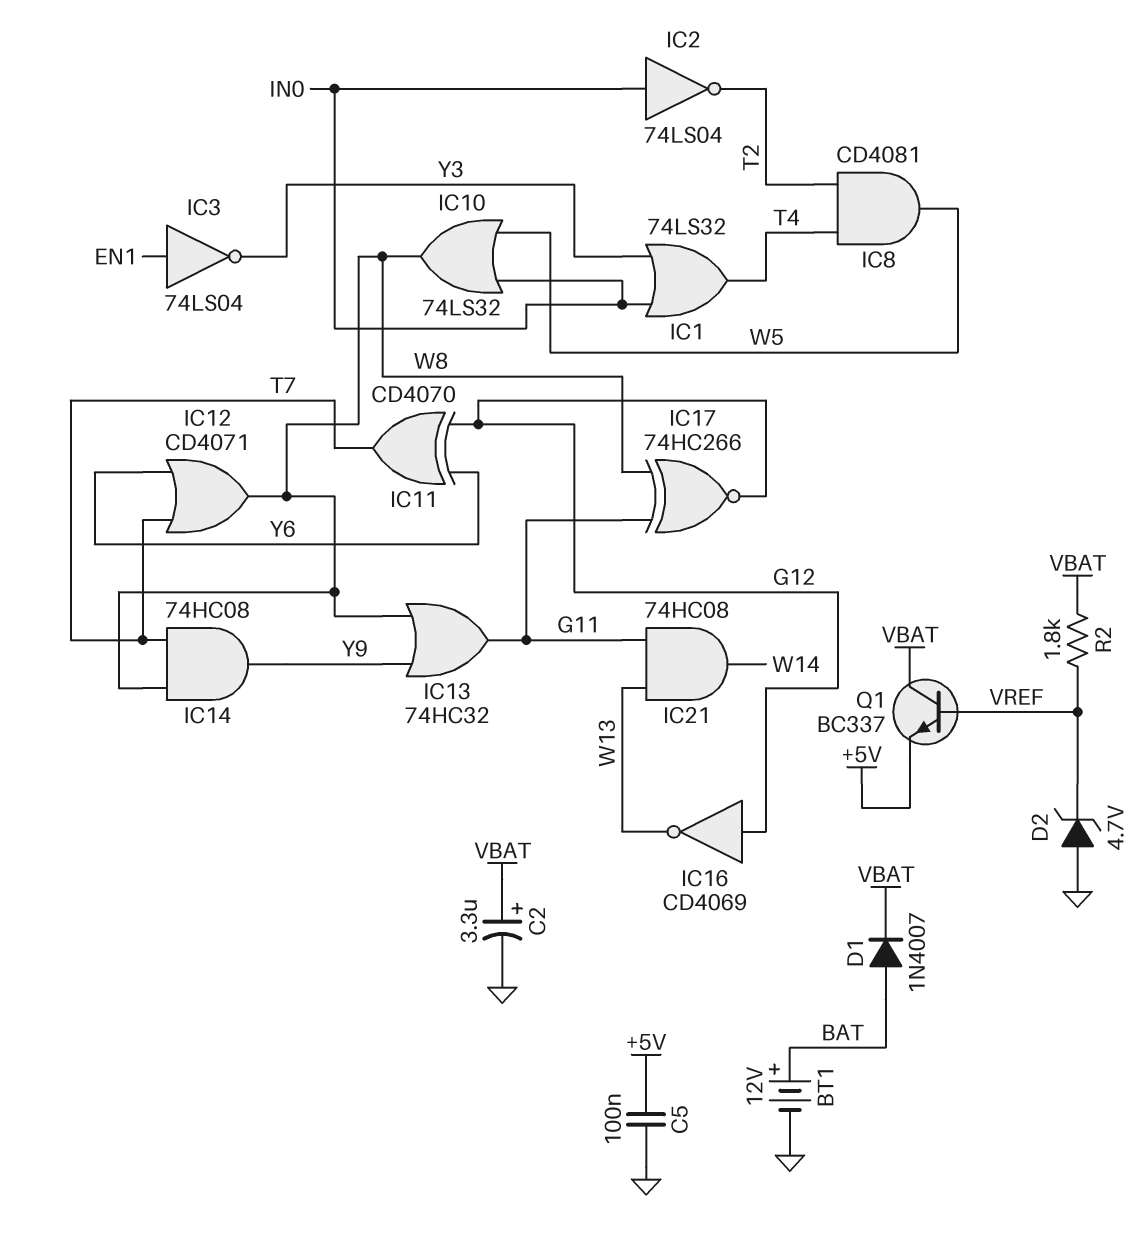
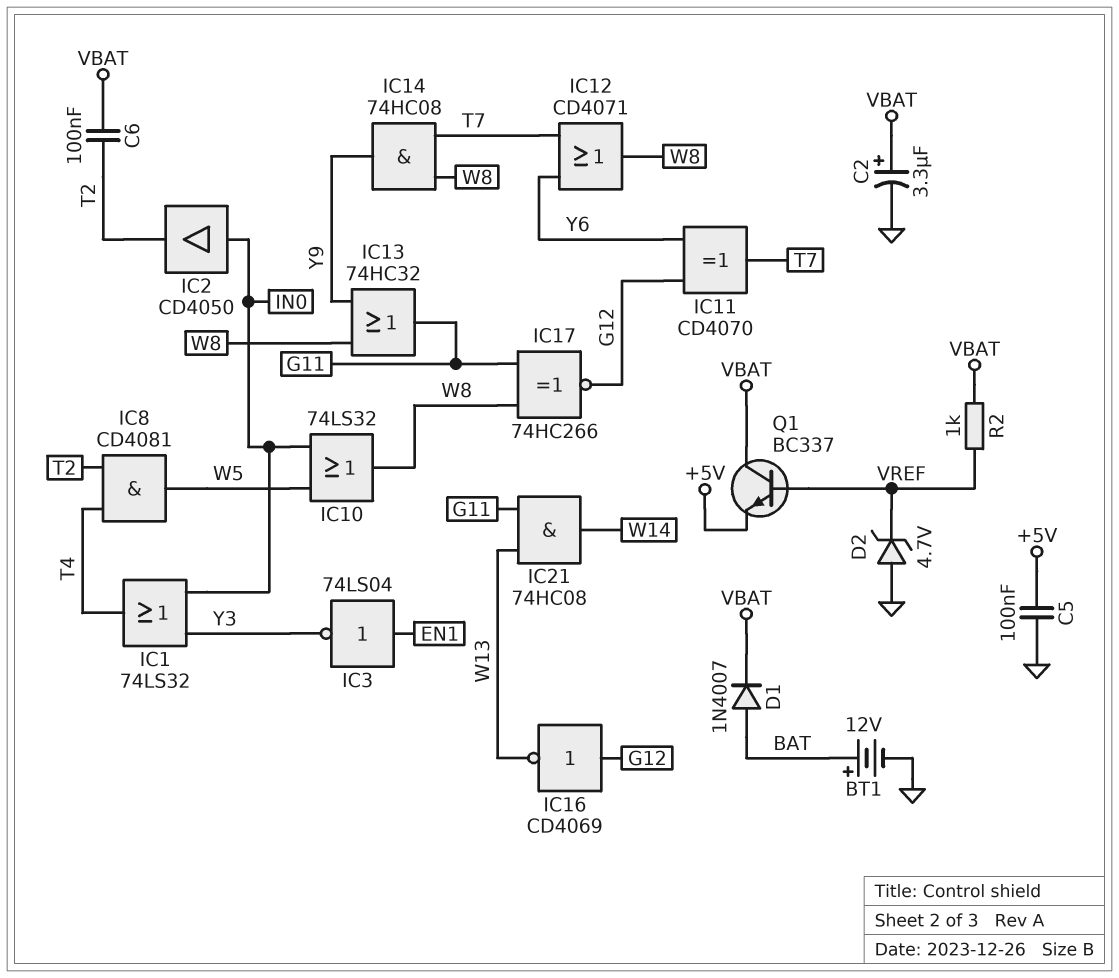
C6: none -> 100nF (T2, VBAT)
IC2: NOT 74LS04 (in IN0, out T2) -> buffer CD4050 (in IN0, out T2)
R2: 1.8k (VBAT, VREF) -> 1k (VBAT, VREF)

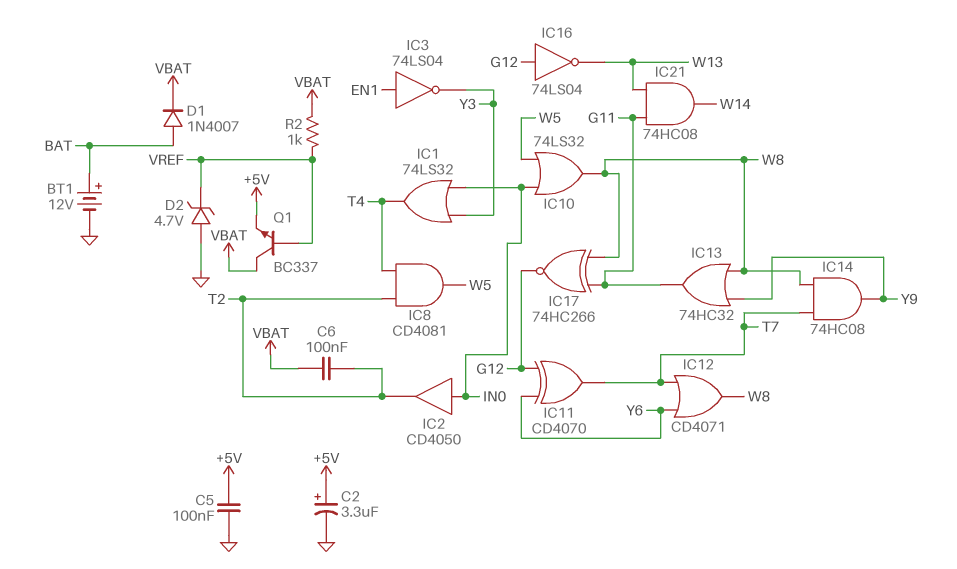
C2: 3.3uF (plus VBAT, minus GND) -> 3.3uF (plus +5V, minus GND)
IC16: NOT CD4069 (in G12, out W13) -> NOT 74LS04 (in G12, out W13)

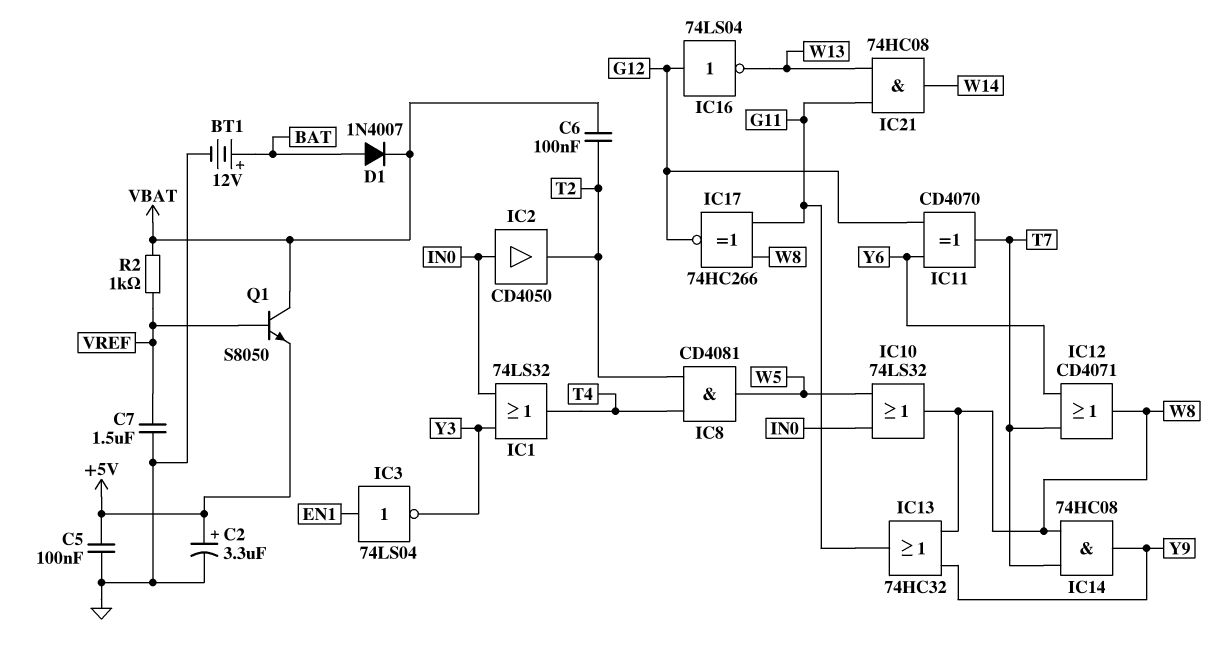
C7: none -> 1.5uF (GND, VREF)
D2: zener 4.7V (A GND, K VREF) -> none
Q1: NPN BC337 (B VREF, C VBAT, E +5V) -> NPN S8050 (B VREF, C VBAT, E +5V)

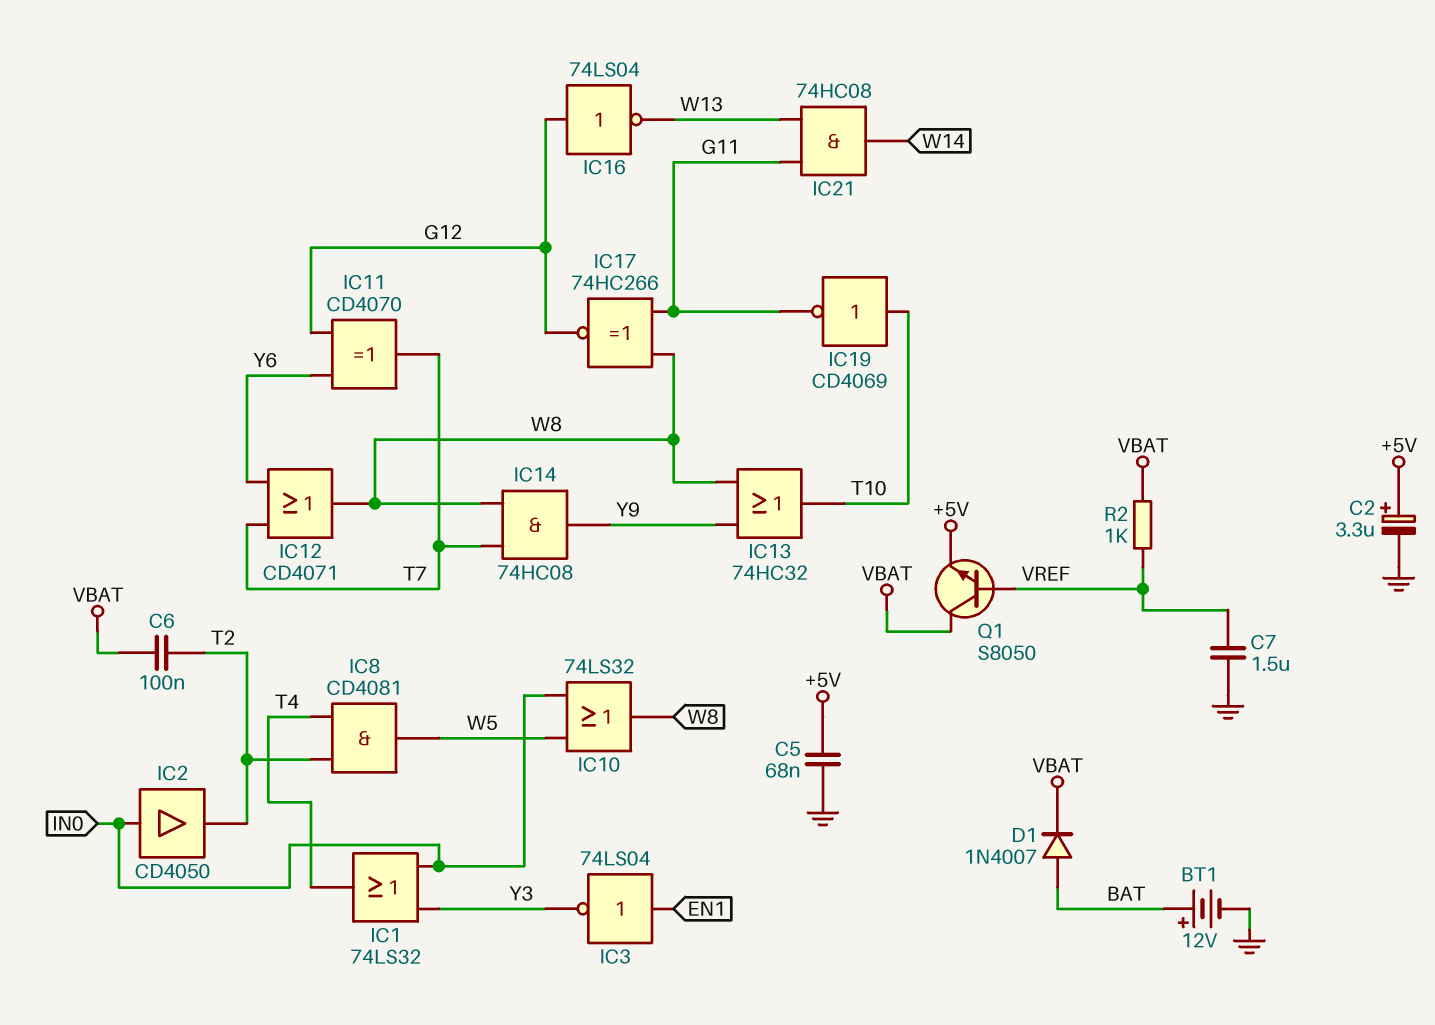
C5: 100nF (+5V, GND) -> 68nF (+5V, GND)
IC13: OR 74HC32 (in W8, in Y9, out G11) -> OR 74HC32 (in W8, in Y9, out T10)
IC19: none -> NOT CD4069 (in T10, out G11)

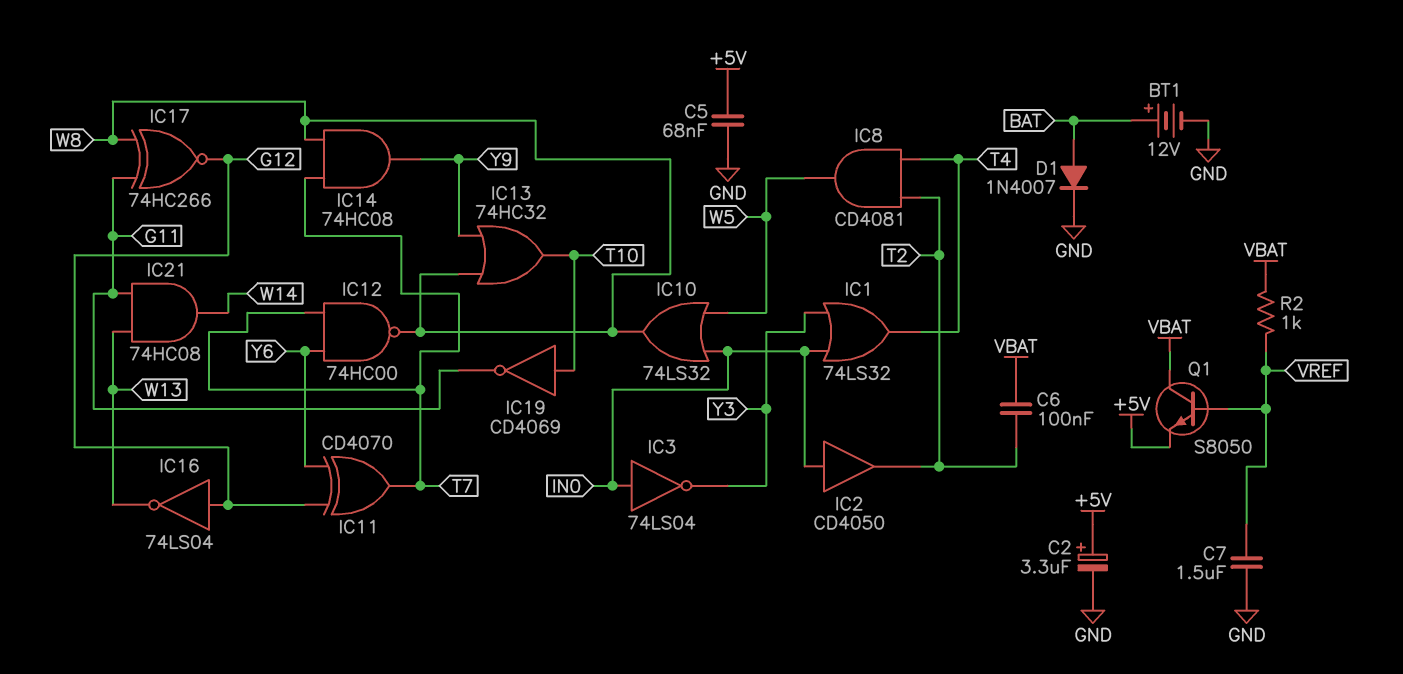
D1: diode 1N4007 (A BAT, K VBAT) -> diode 1N4007 (A BAT, K GND)
IC3: NOT 74LS04 (in EN1, out Y3) -> NOT 74LS04 (in IN0, out Y3)
IC12: OR CD4071 (in T7, in Y6, out W8) -> NAND 74HC00 (in T7, in Y6, out W8)

